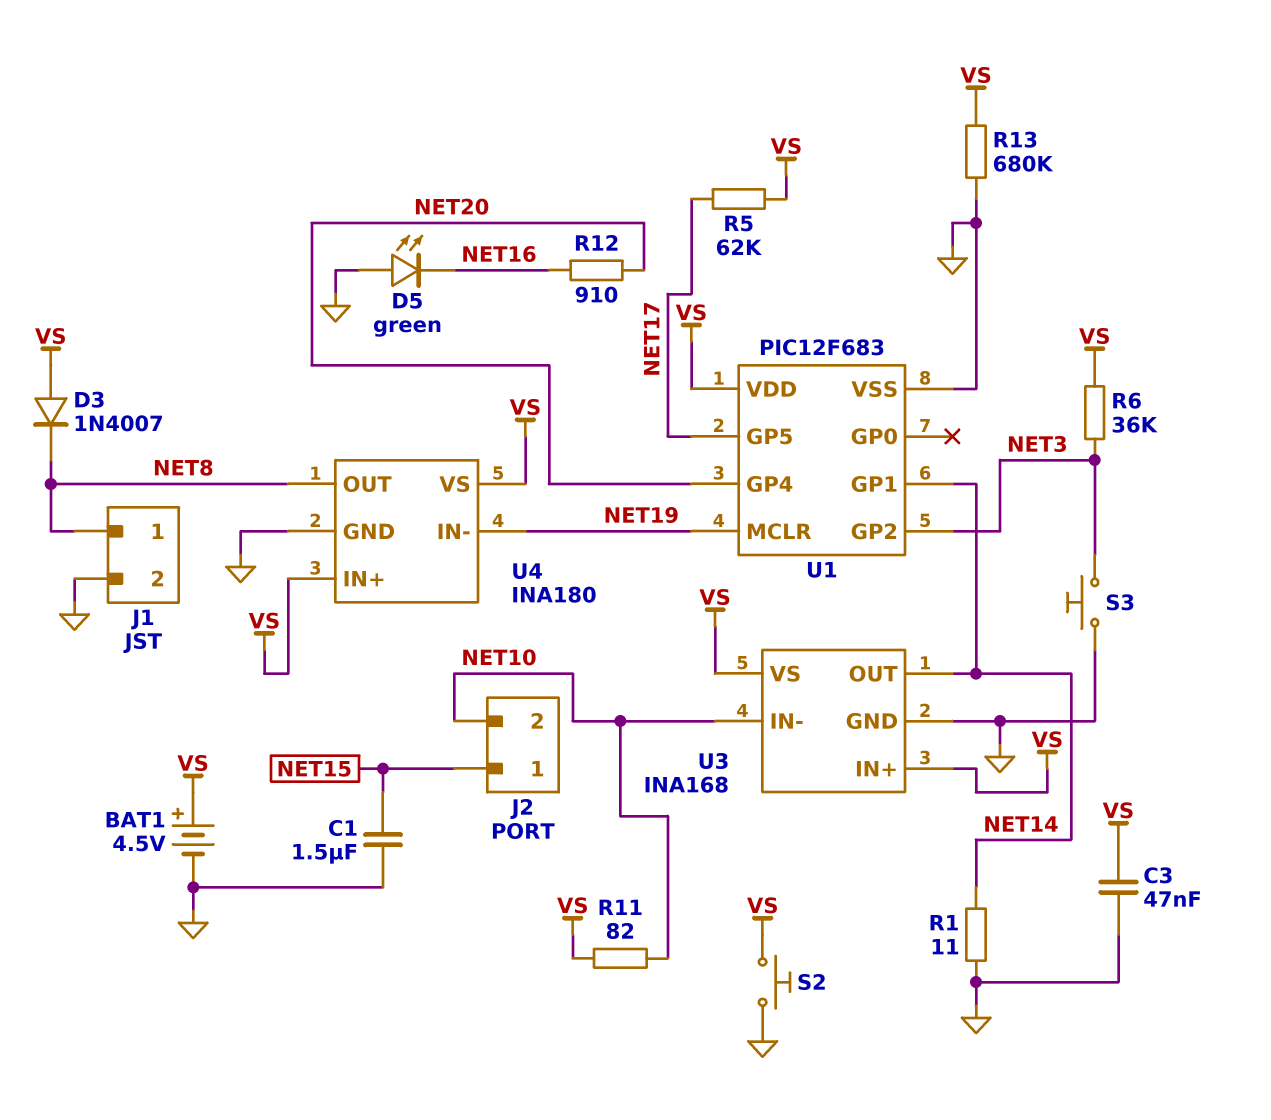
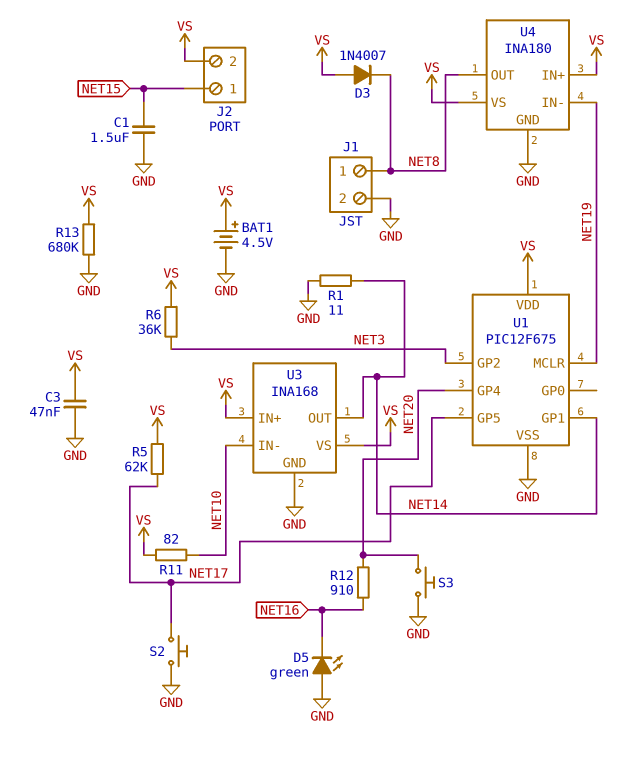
J2 pin 2: NET10 -> VS
S2: button (GND, VS) -> button (GND, NET17)
S3: button (GND, NET3) -> button (GND, NET20)
U1: PIC12F683 -> PIC12F675

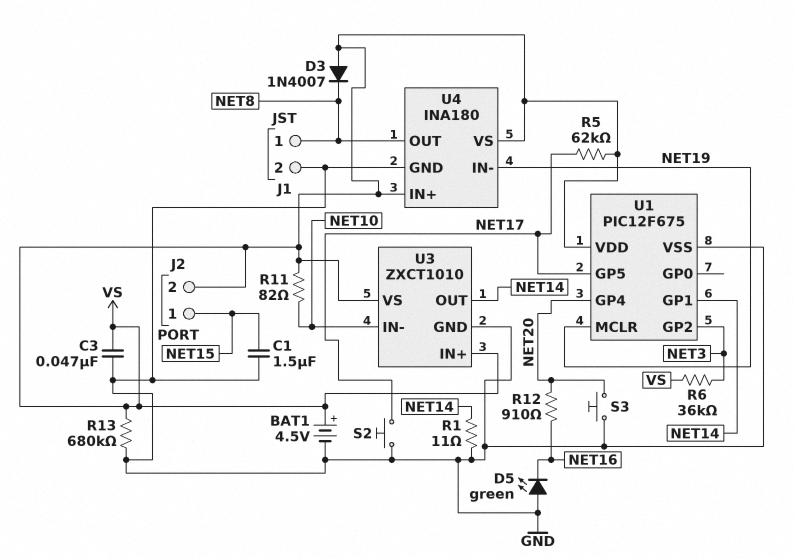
U3: INA168 -> ZXCT1010

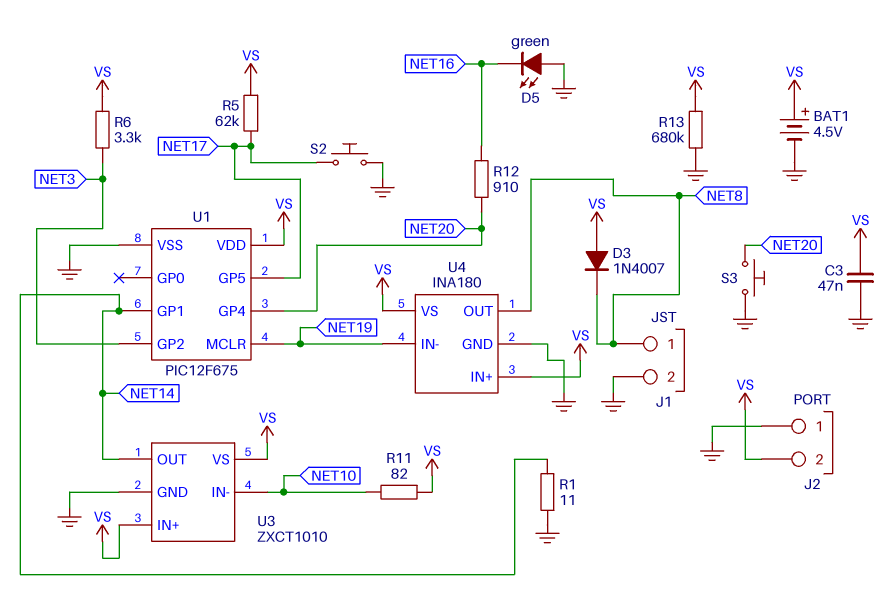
C1: 1.5uF (GND, NET15) -> none
J2 pin 1: NET15 -> GND
R6: 36k (NET3, VS) -> 3.3k (NET3, VS)

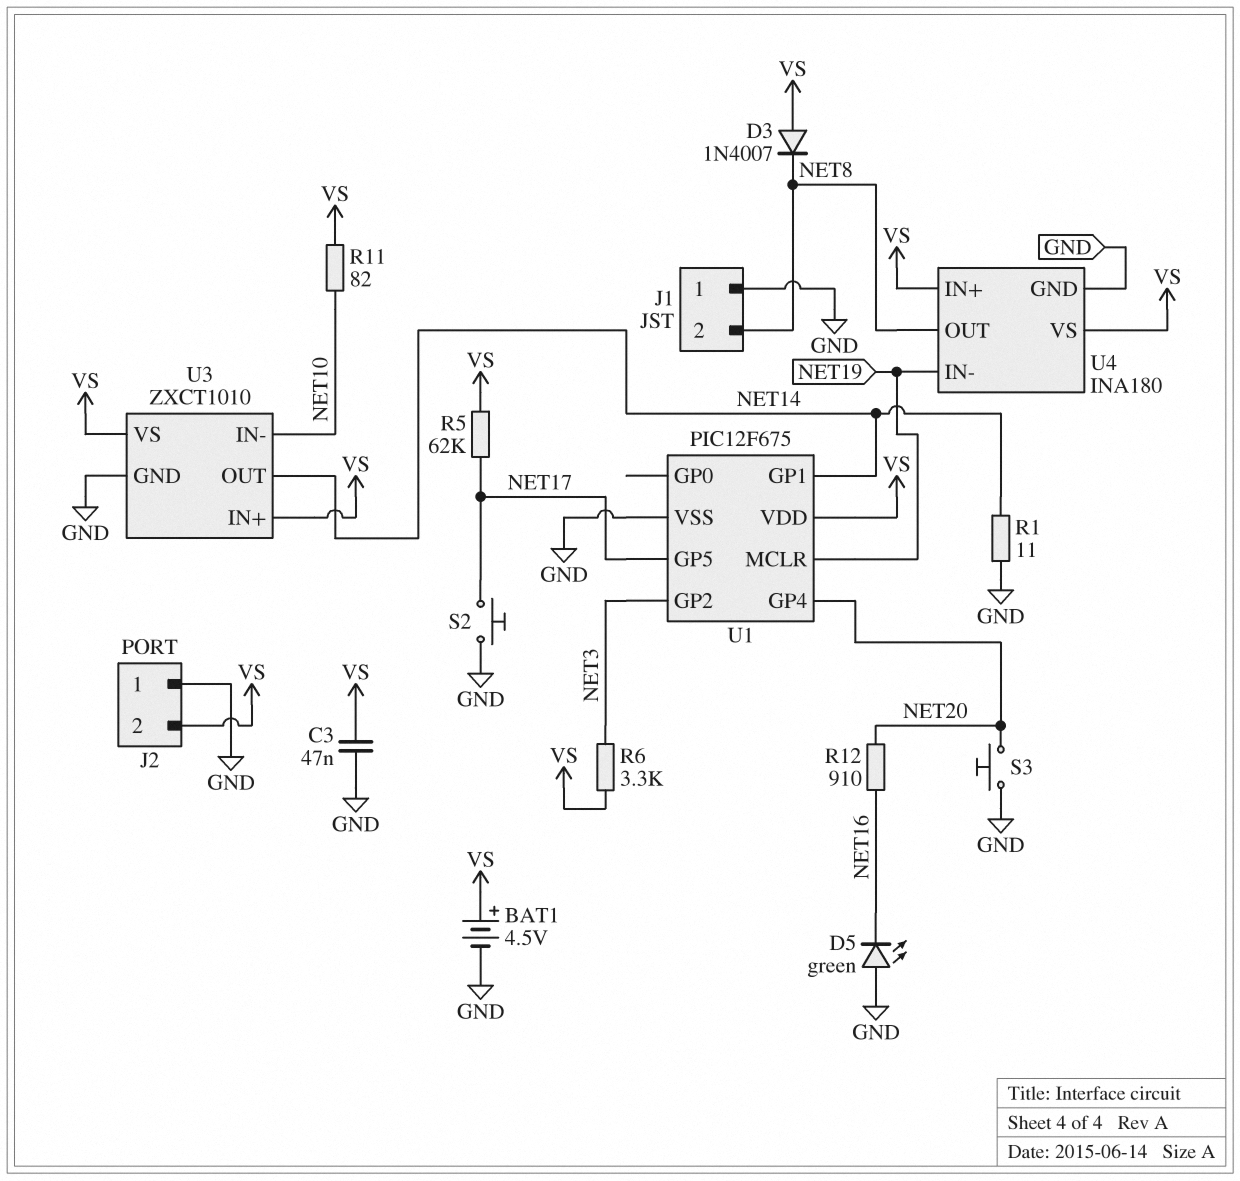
J1 pin 1: NET8 -> GND
J1 pin 2: GND -> NET8
R13: 680k (GND, VS) -> none

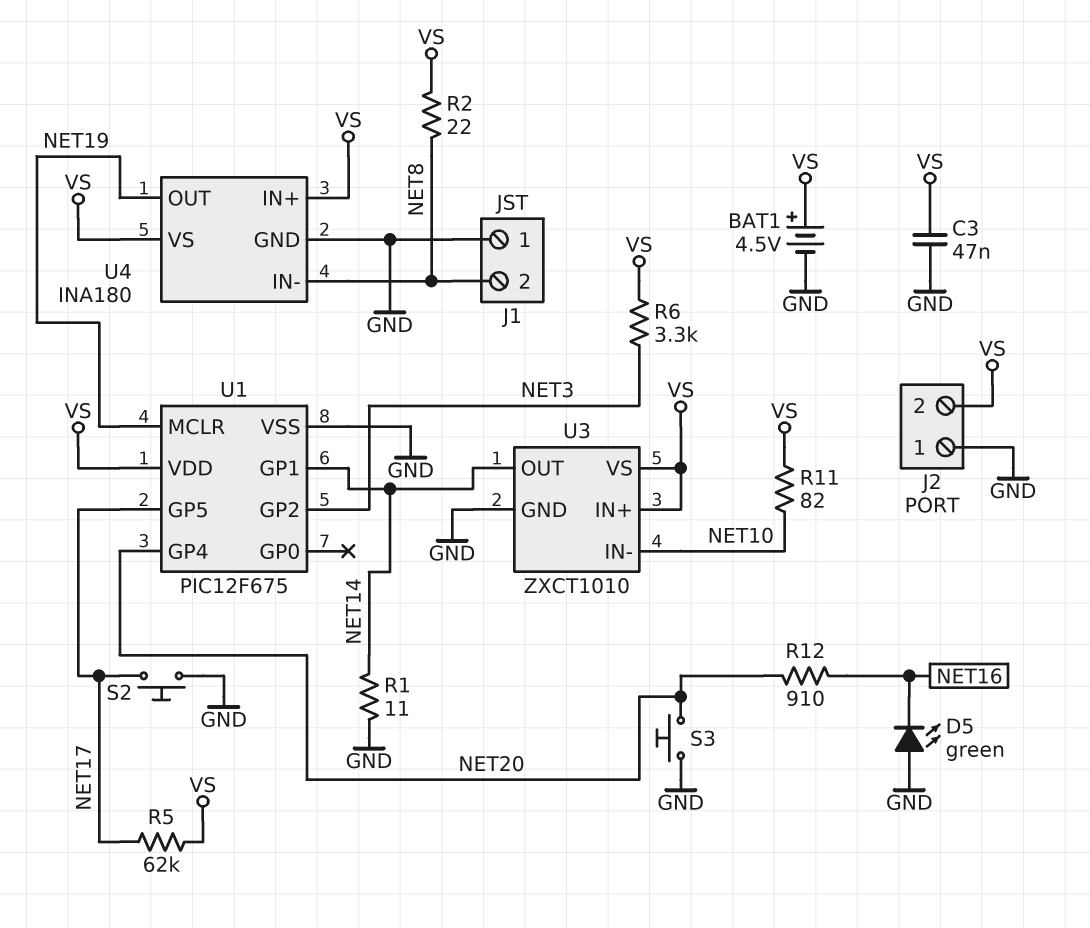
D3: diode 1N4007 (A VS, K NET8) -> none
R2: none -> 22 (NET8, VS)
U4 pin IN-: NET19 -> NET8
U4 pin OUT: NET8 -> NET19

